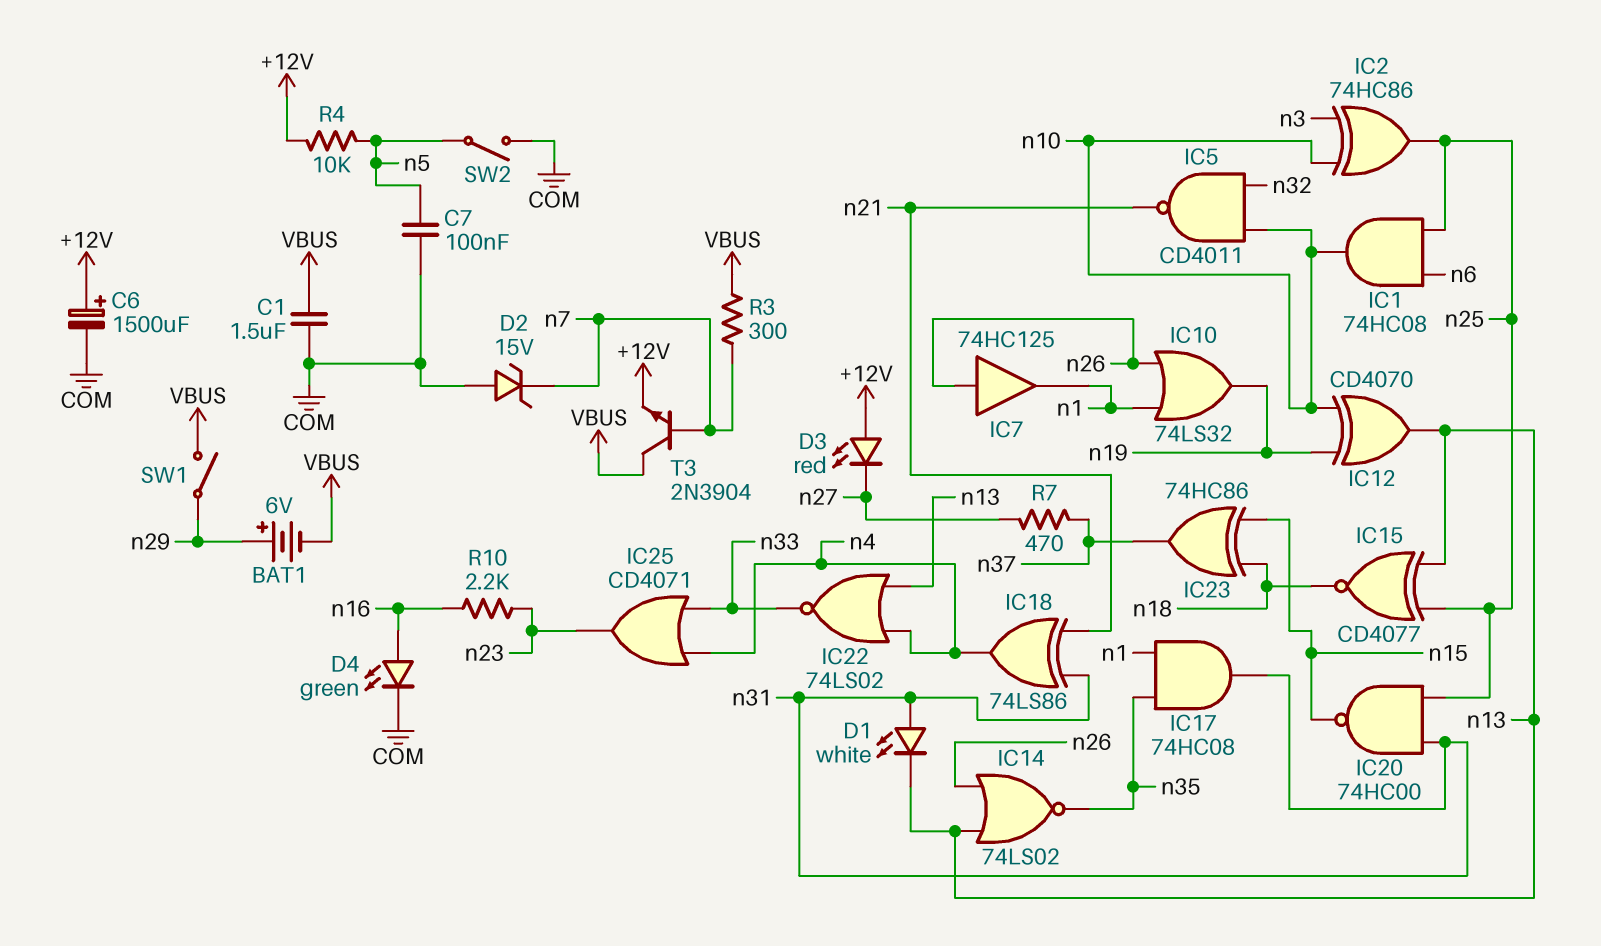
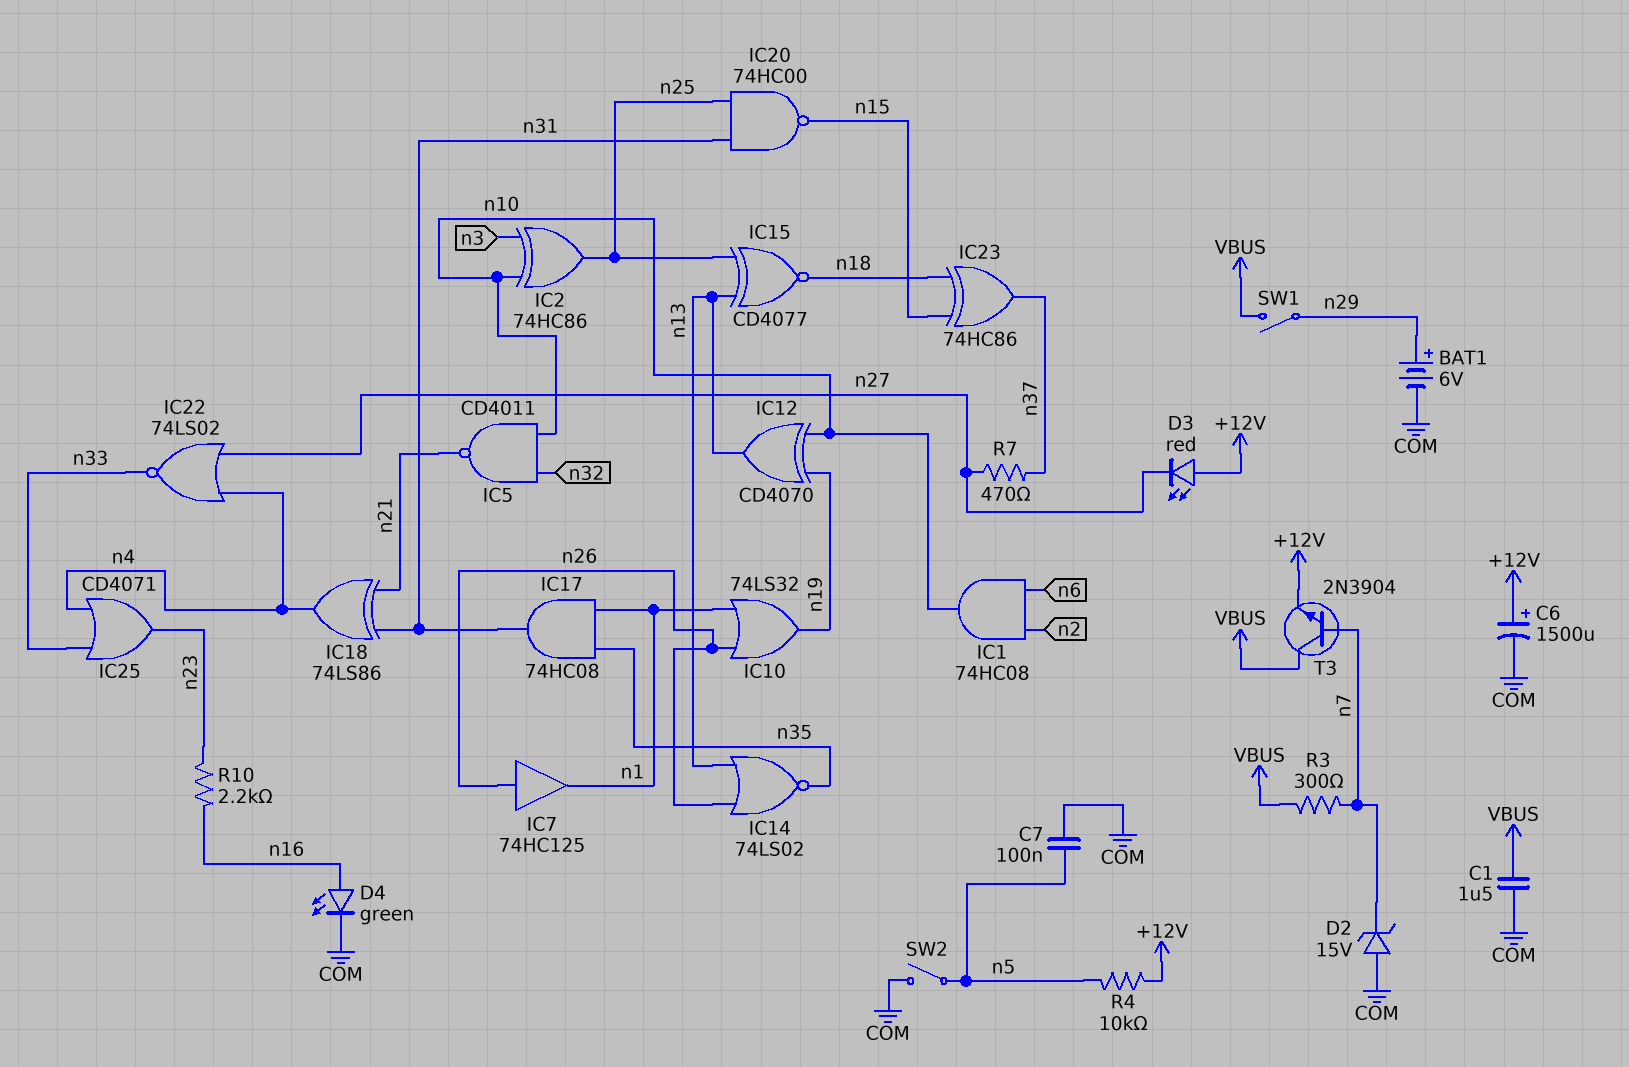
BAT1: 6V (plus n29, minus VBUS) -> 6V (plus n29, minus COM)
D1: LED white (A n31, K n13) -> none
IC1: AND 74HC08 (in n6, in n25, out n10) -> AND 74HC08 (in n2, in n6, out n10)
IC22: NOR 74LS02 (in n4, in n13, out n33) -> NOR 74LS02 (in n4, in n27, out n33)

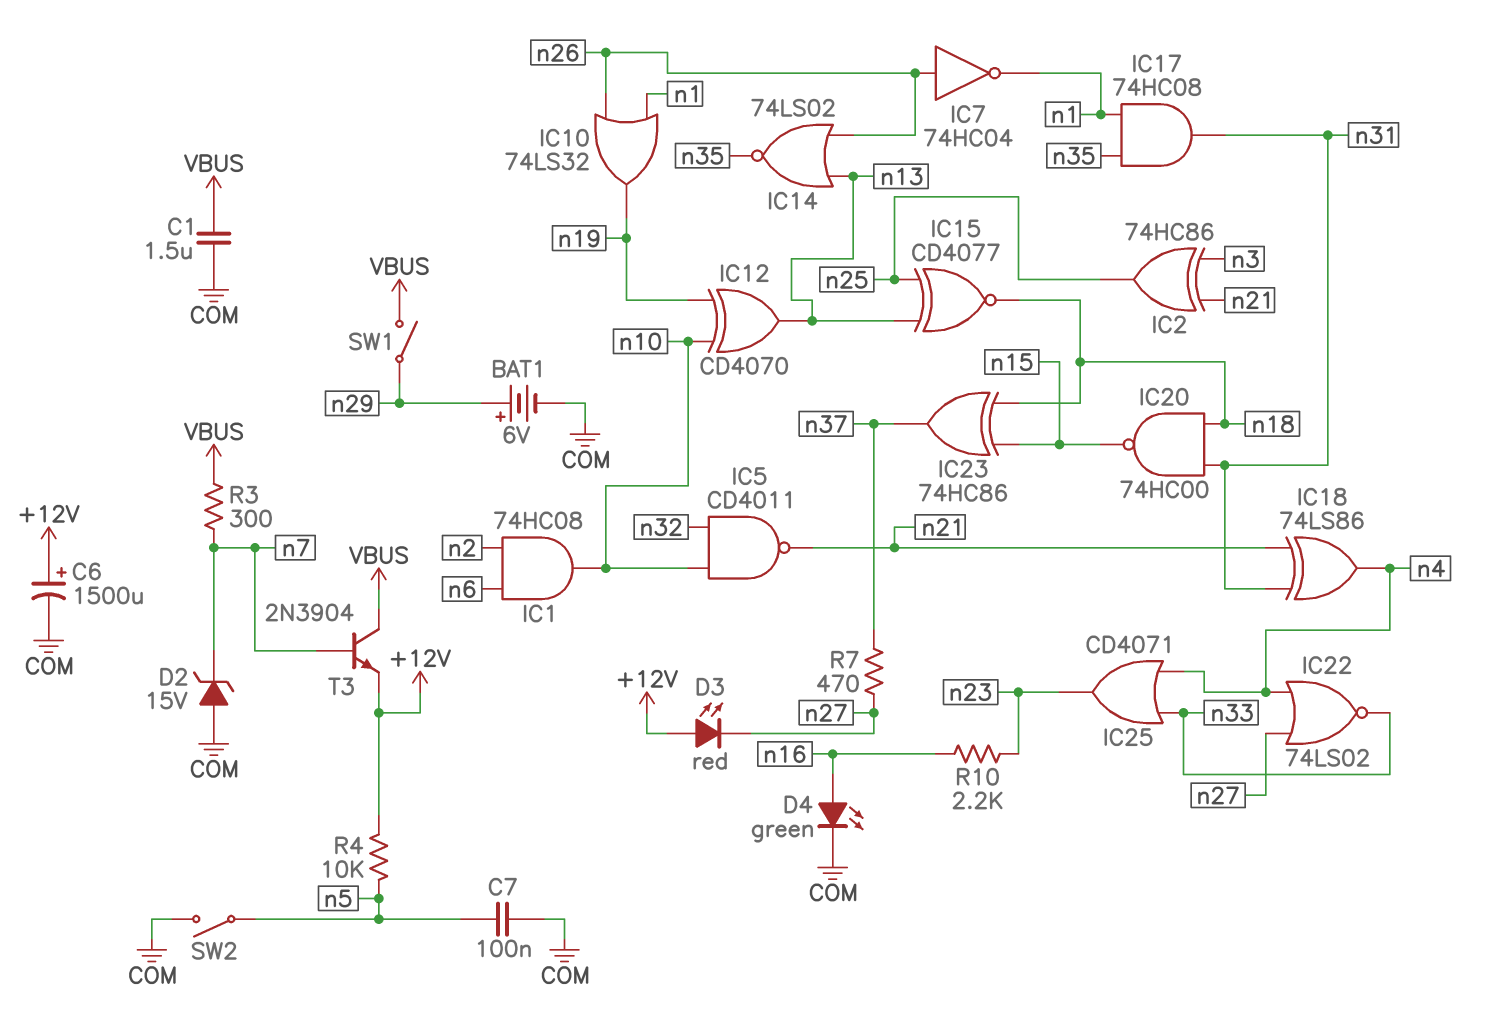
IC2: XOR 74HC86 (in n3, in n10, out n25) -> XOR 74HC86 (in n3, in n21, out n25)
IC7: buffer 74HC125 (in n26, out n1) -> NOT 74HC04 (in n26, out n1)
IC20: NAND 74HC00 (in n25, in n31, out n15) -> NAND 74HC00 (in n18, in n31, out n15)

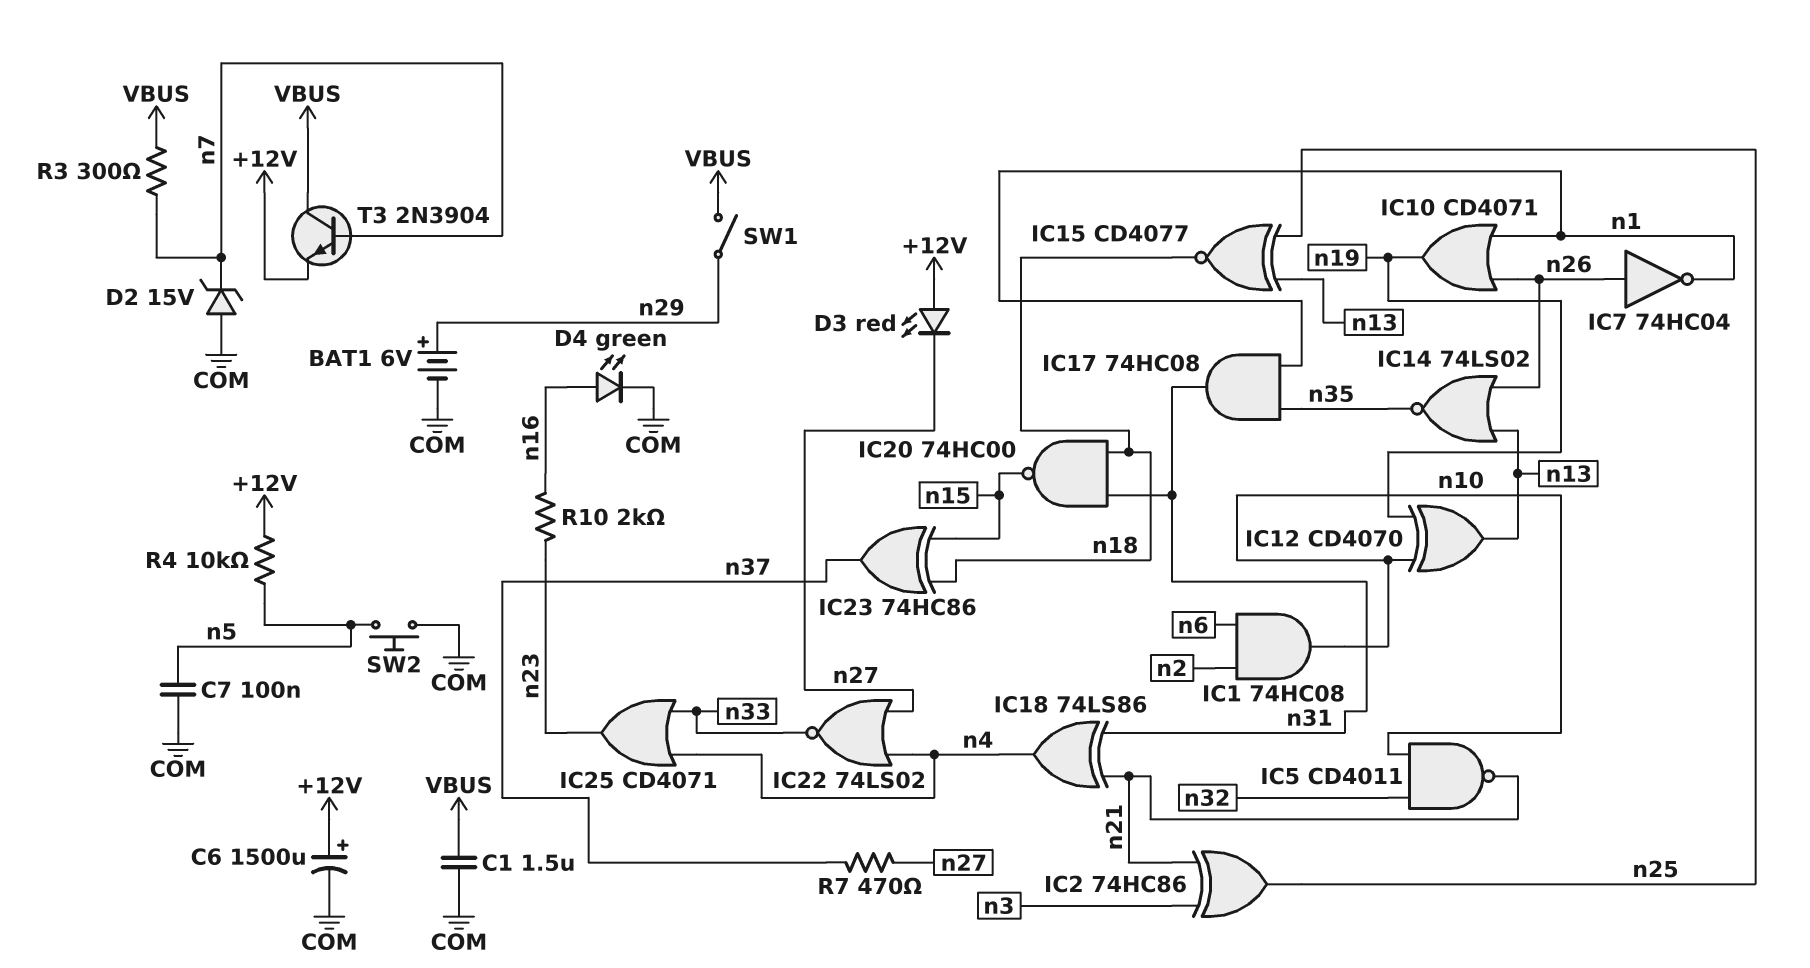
IC10: OR 74LS32 (in n1, in n26, out n19) -> OR CD4071 (in n1, in n26, out n19)
R10: 2.2k (n16, n23) -> 2k (n16, n23)
SW2: switch (COM, n5) -> button (COM, n5)

